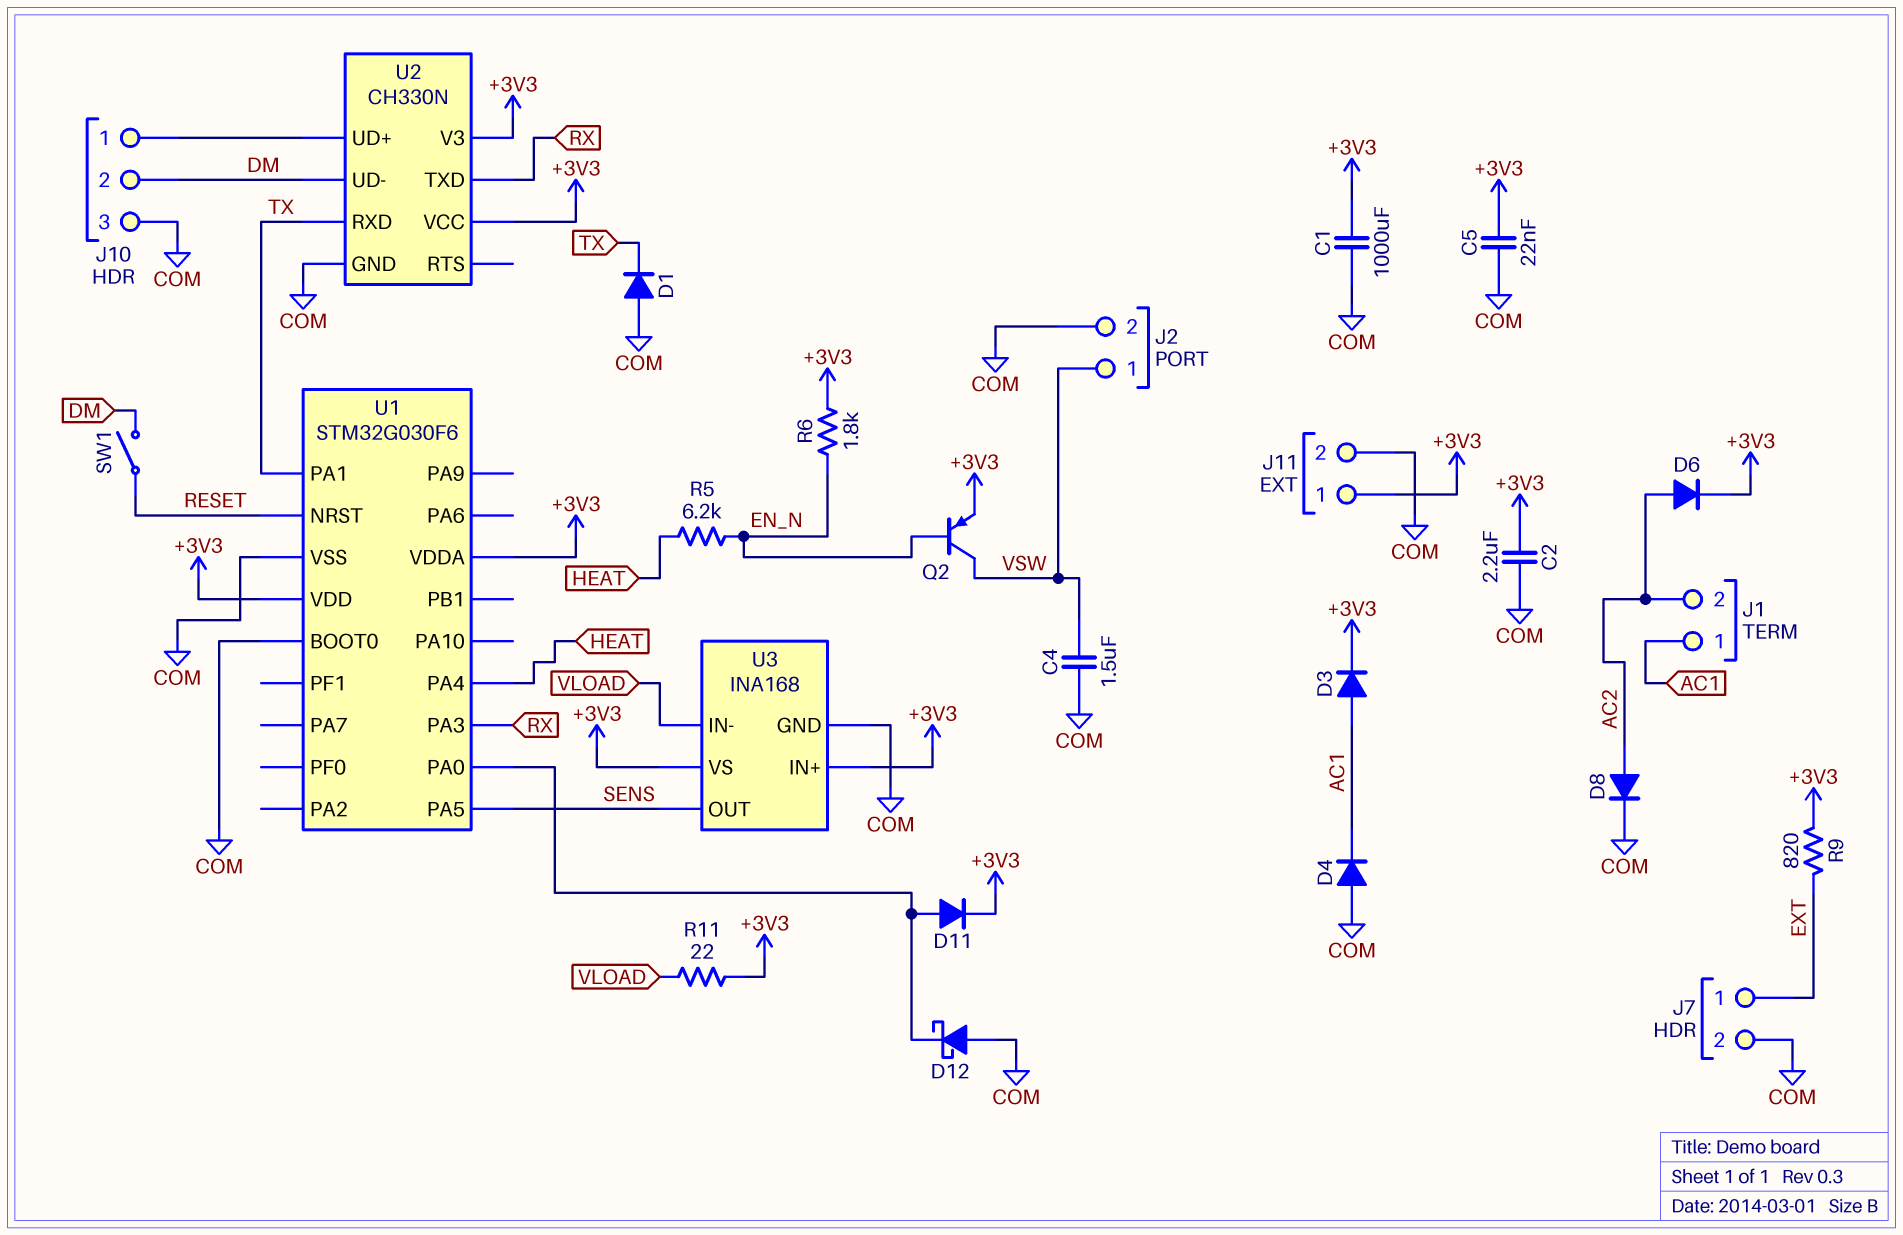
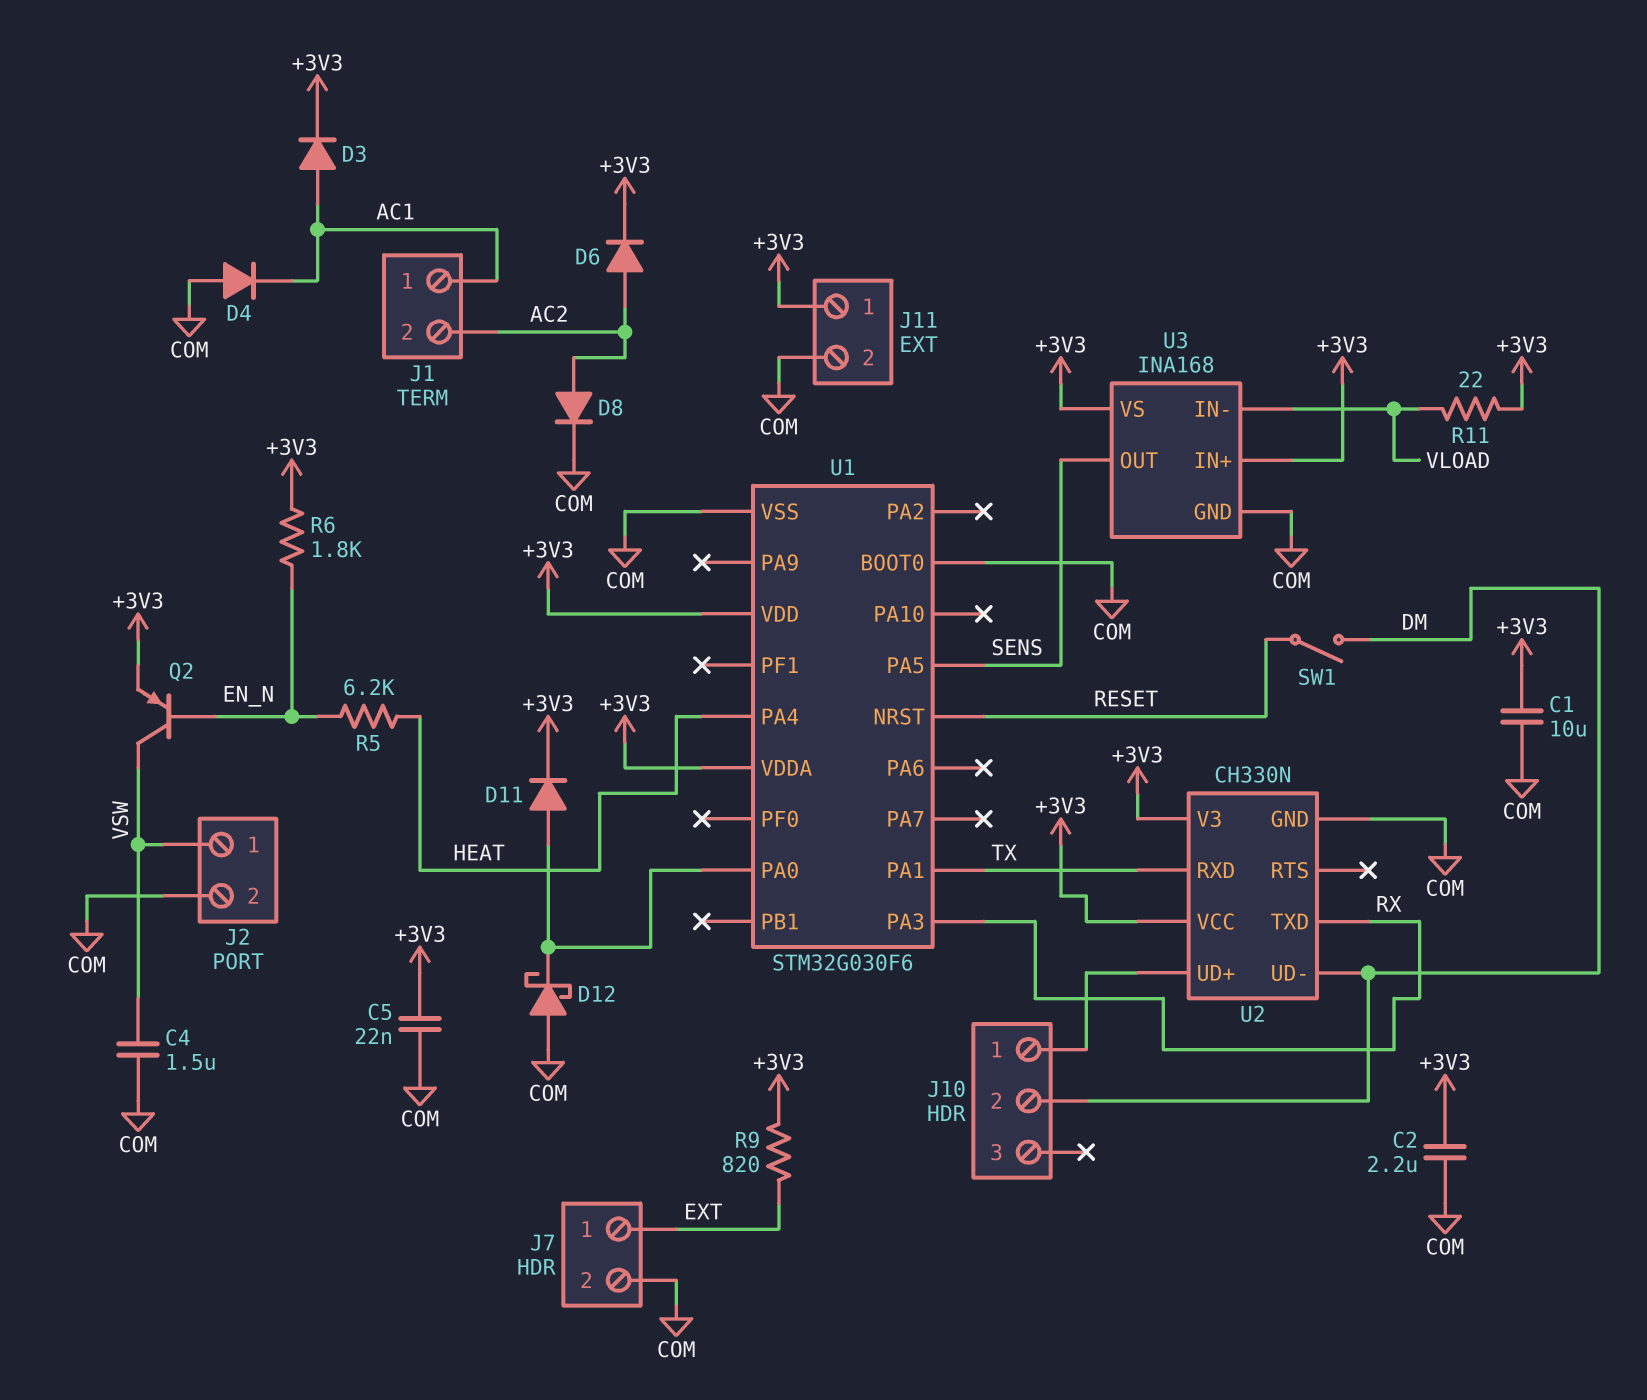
C1: 1000uF (+3V3, COM) -> 10uF (+3V3, COM)
D1: diode (A COM, K TX) -> none
J10 pin 3: COM -> none

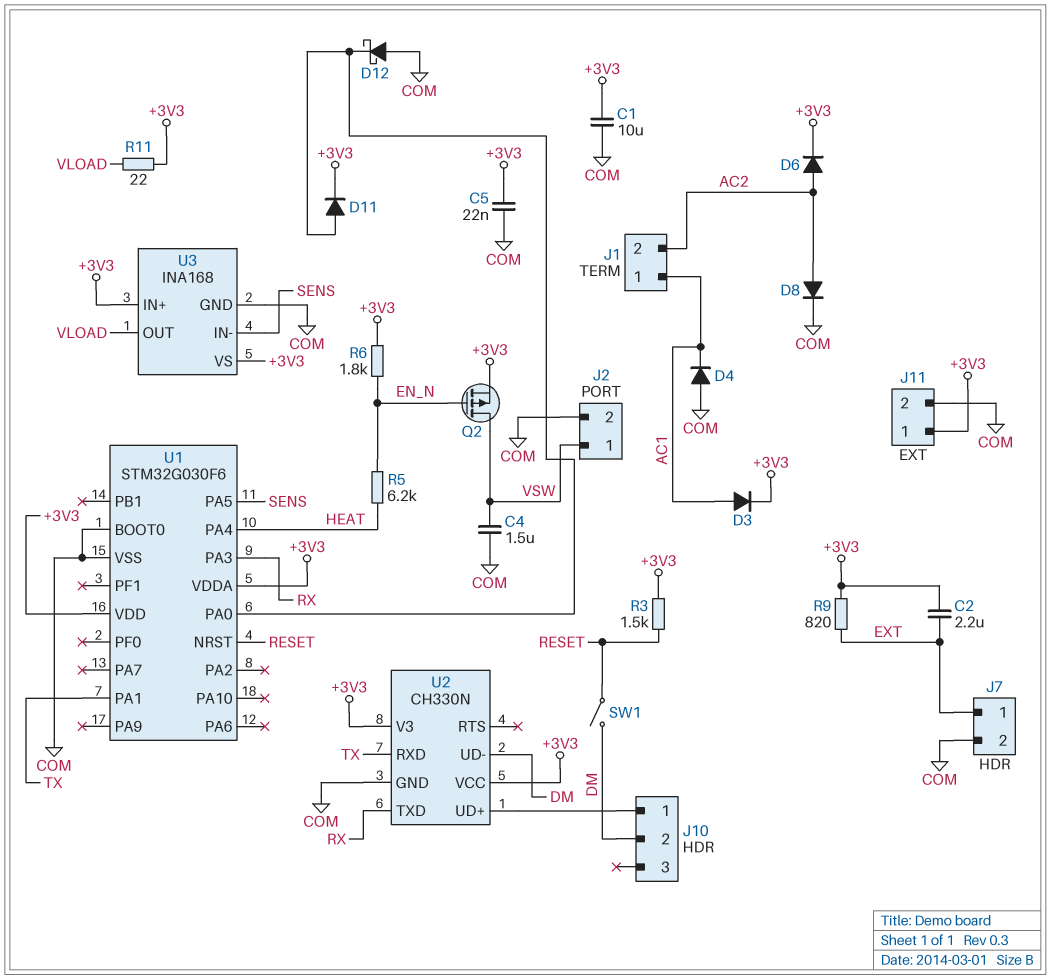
C2: 2.2uF (+3V3, COM) -> 2.2uF (+3V3, EXT)
Q2: PNP (B EN_N, C VSW, E +3V3) -> PMOS (G EN_N, D VSW, S +3V3)
R3: none -> 1.5k (+3V3, RESET)
U3 pin IN-: VLOAD -> SENS
U3 pin OUT: SENS -> VLOAD

